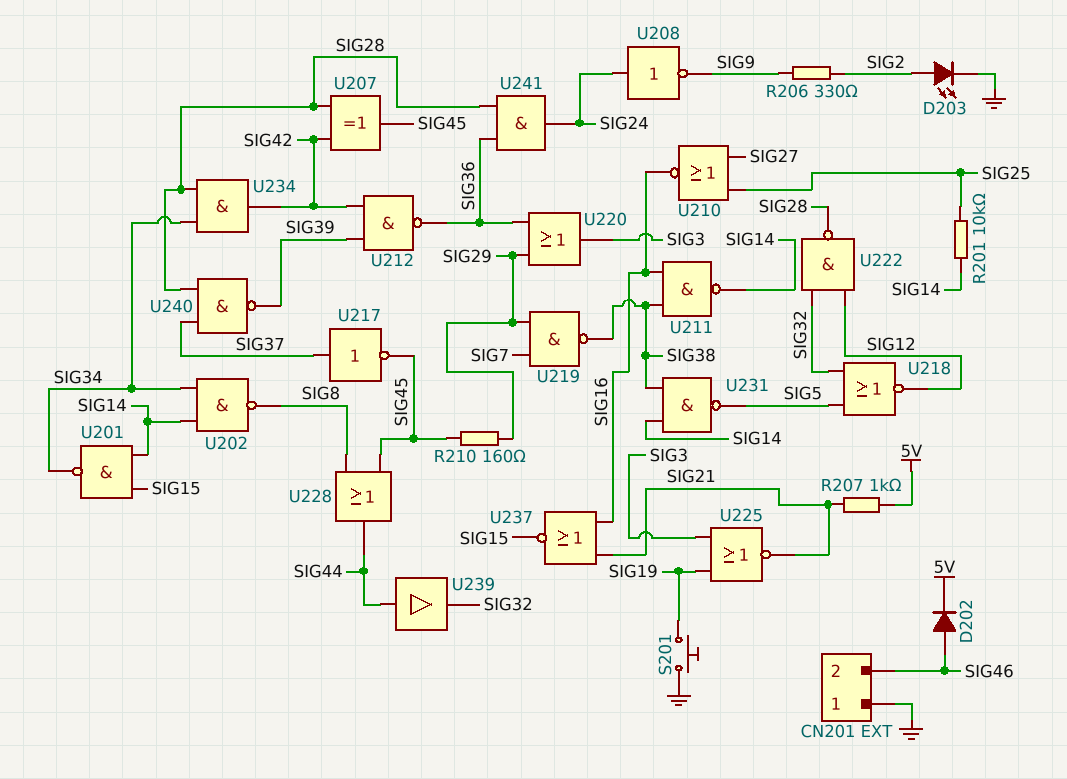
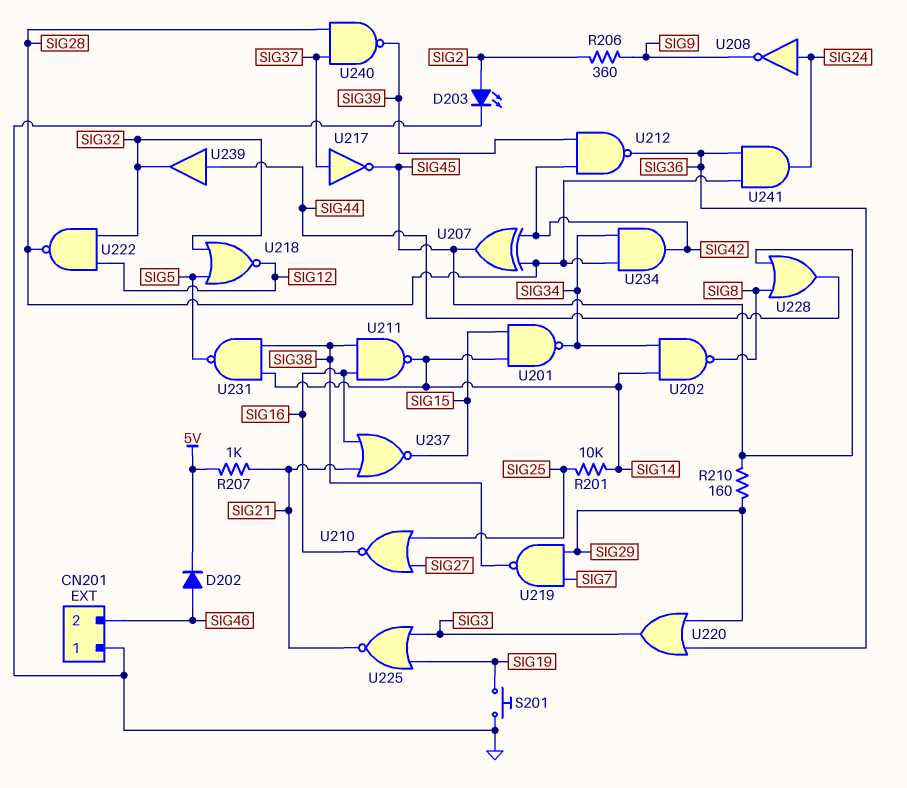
R206: 330 (SIG2, SIG9) -> 360 (SIG2, SIG9)

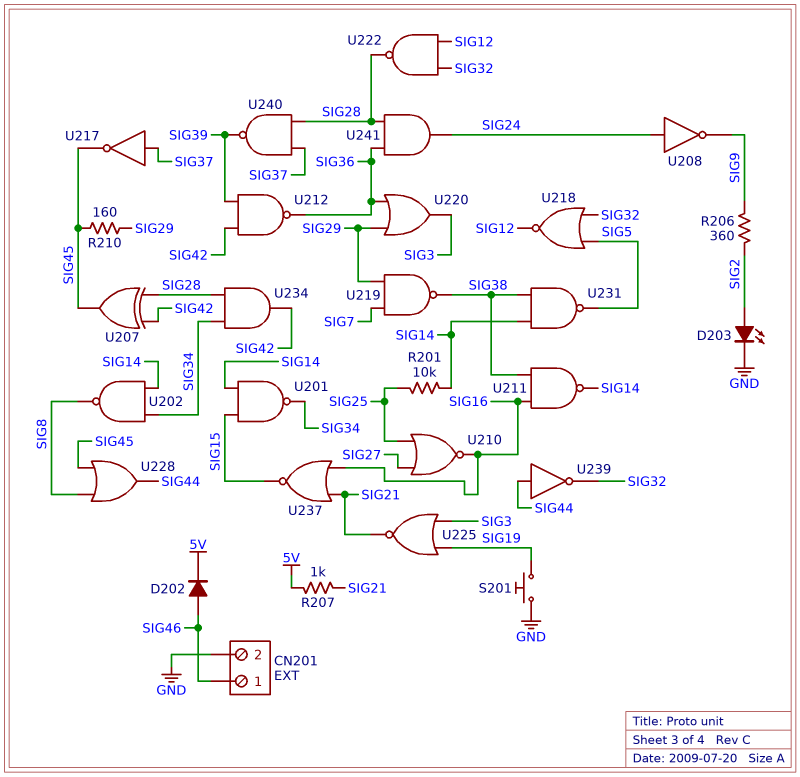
CN201 pin 1: GND -> SIG46
CN201 pin 2: SIG46 -> GND
U239: buffer (in SIG44, out SIG32) -> NOT (in SIG44, out SIG32)

